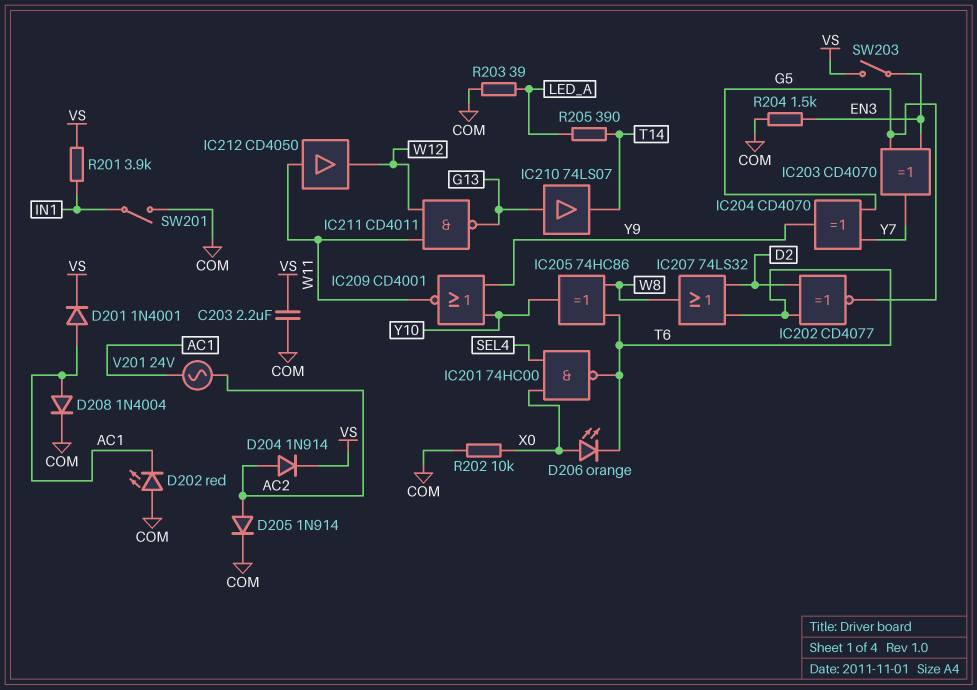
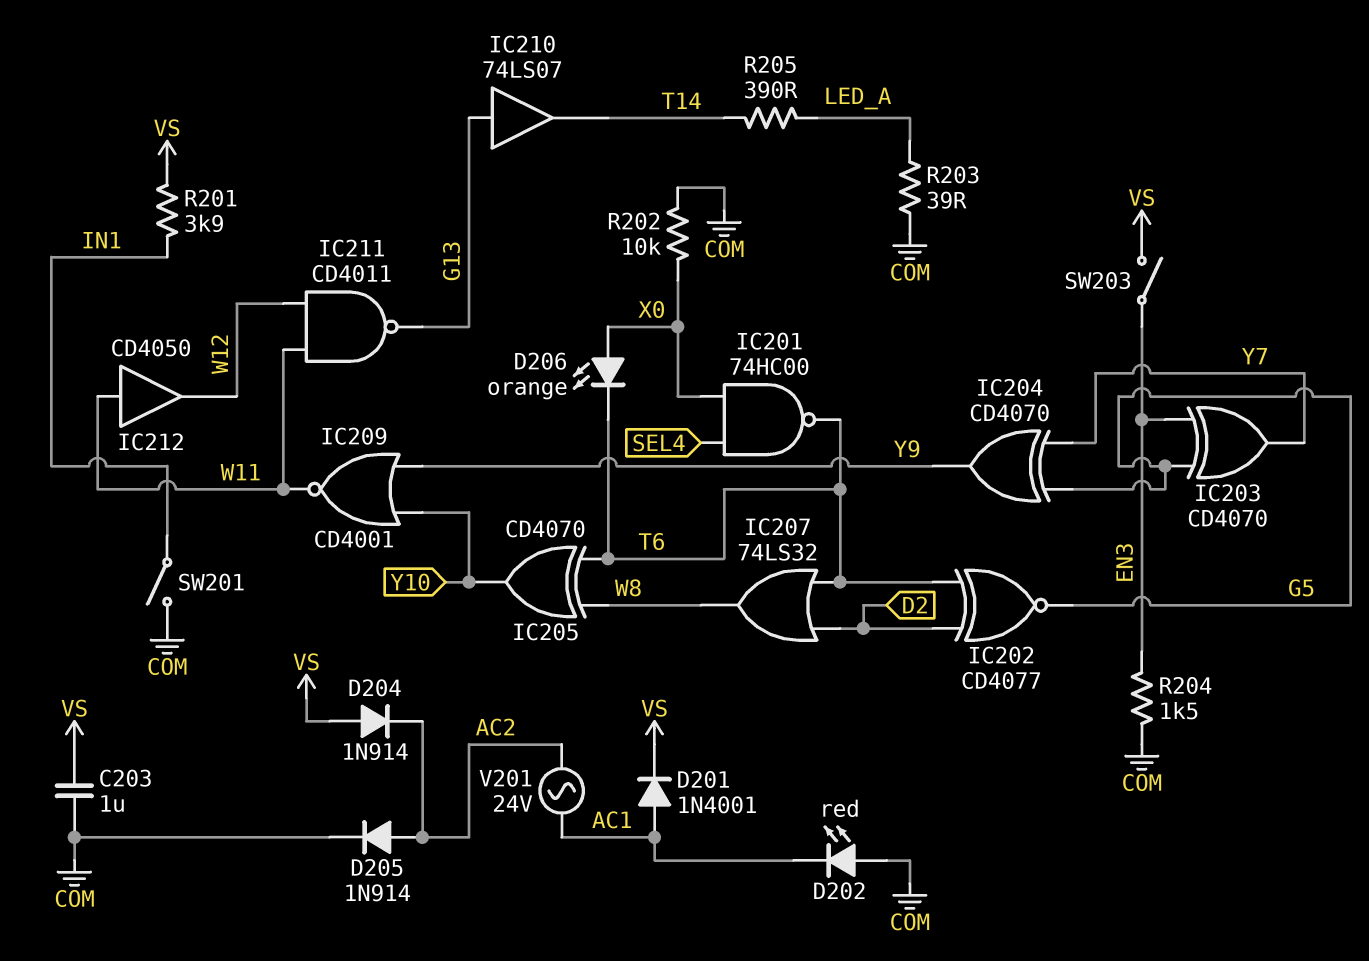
C203: 2.2uF (COM, VS) -> 1uF (COM, VS)
D204: diode 1N914 (A AC2, K VS) -> diode 1N914 (A VS, K AC2)
D208: diode 1N4004 (A AC1, K COM) -> none
IC205: XOR 74HC86 (in T6, in W8, out Y10) -> XOR CD4070 (in T6, in W8, out Y10)

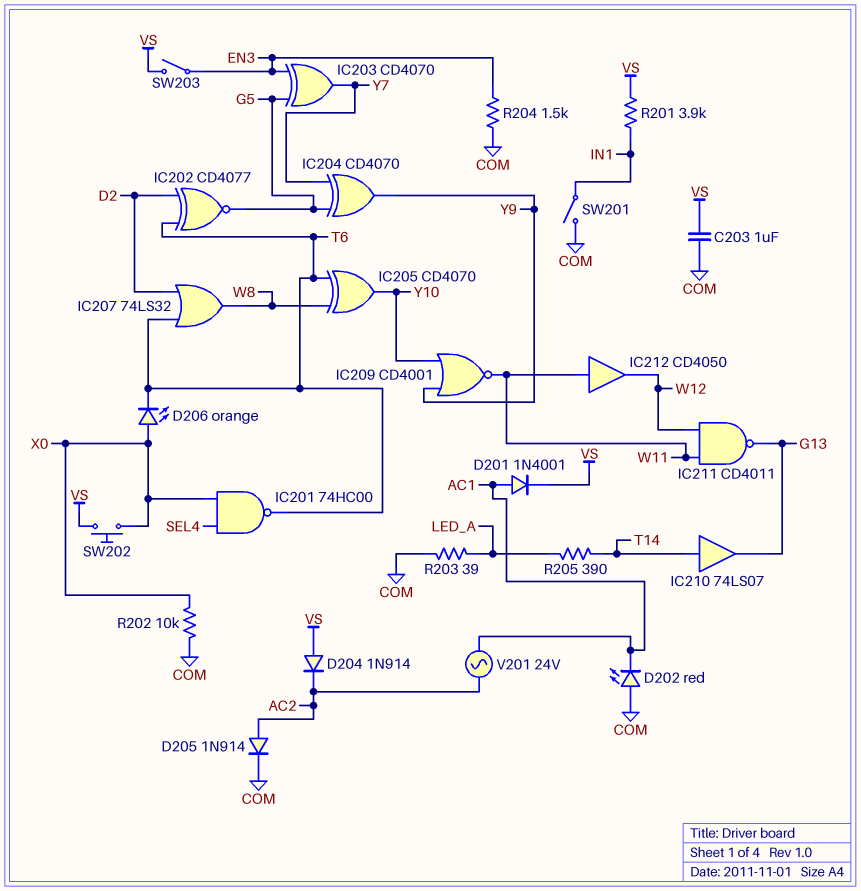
IC210: buffer 74LS07 (in G13, out T14) -> buffer 74LS07 (in T14, out G13)
SW202: none -> button (VS, X0)

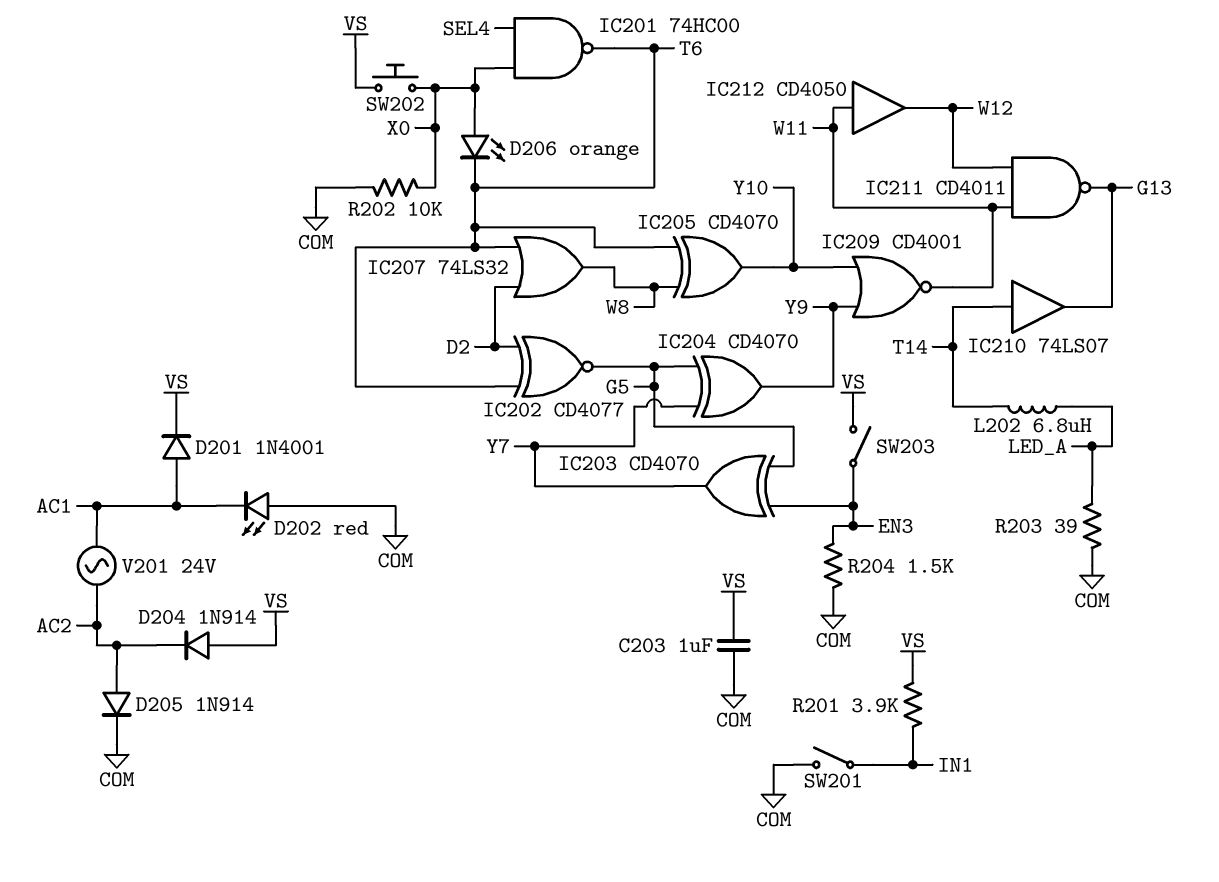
L202: none -> 6.8uH (LED_A, T14)
R205: 390 (LED_A, T14) -> none

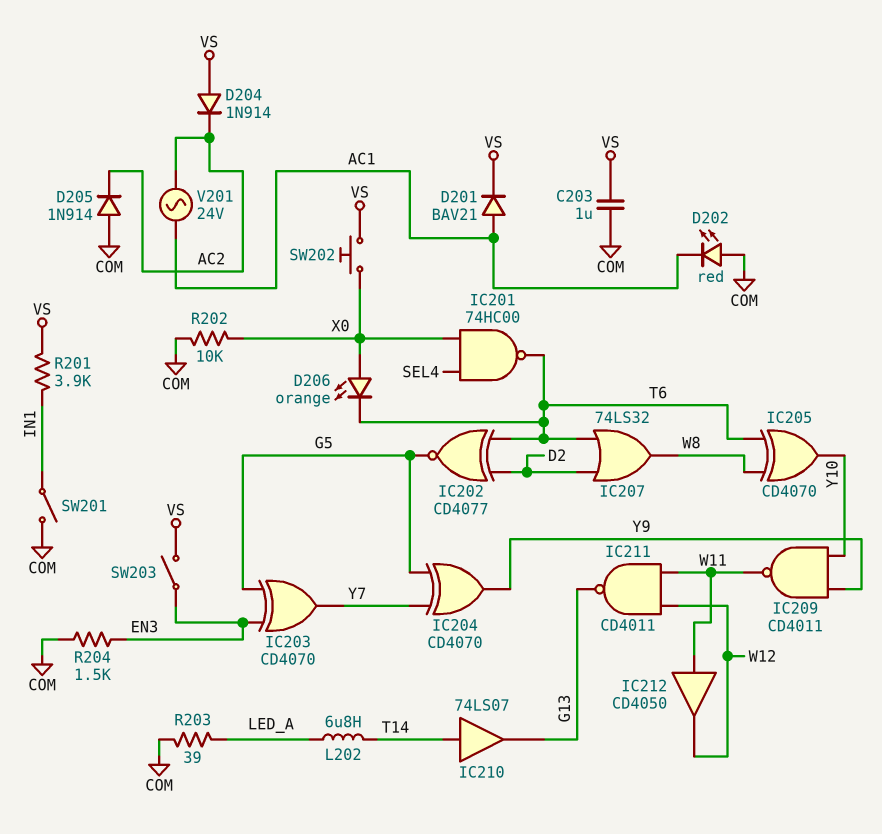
D201: diode 1N4001 (A AC1, K VS) -> diode BAV21 (A AC1, K VS)
D205: diode 1N914 (A AC2, K COM) -> diode 1N914 (A COM, K AC2)
IC209: NOR CD4001 (in Y9, in Y10, out W11) -> NAND CD4011 (in Y9, in Y10, out W11)

